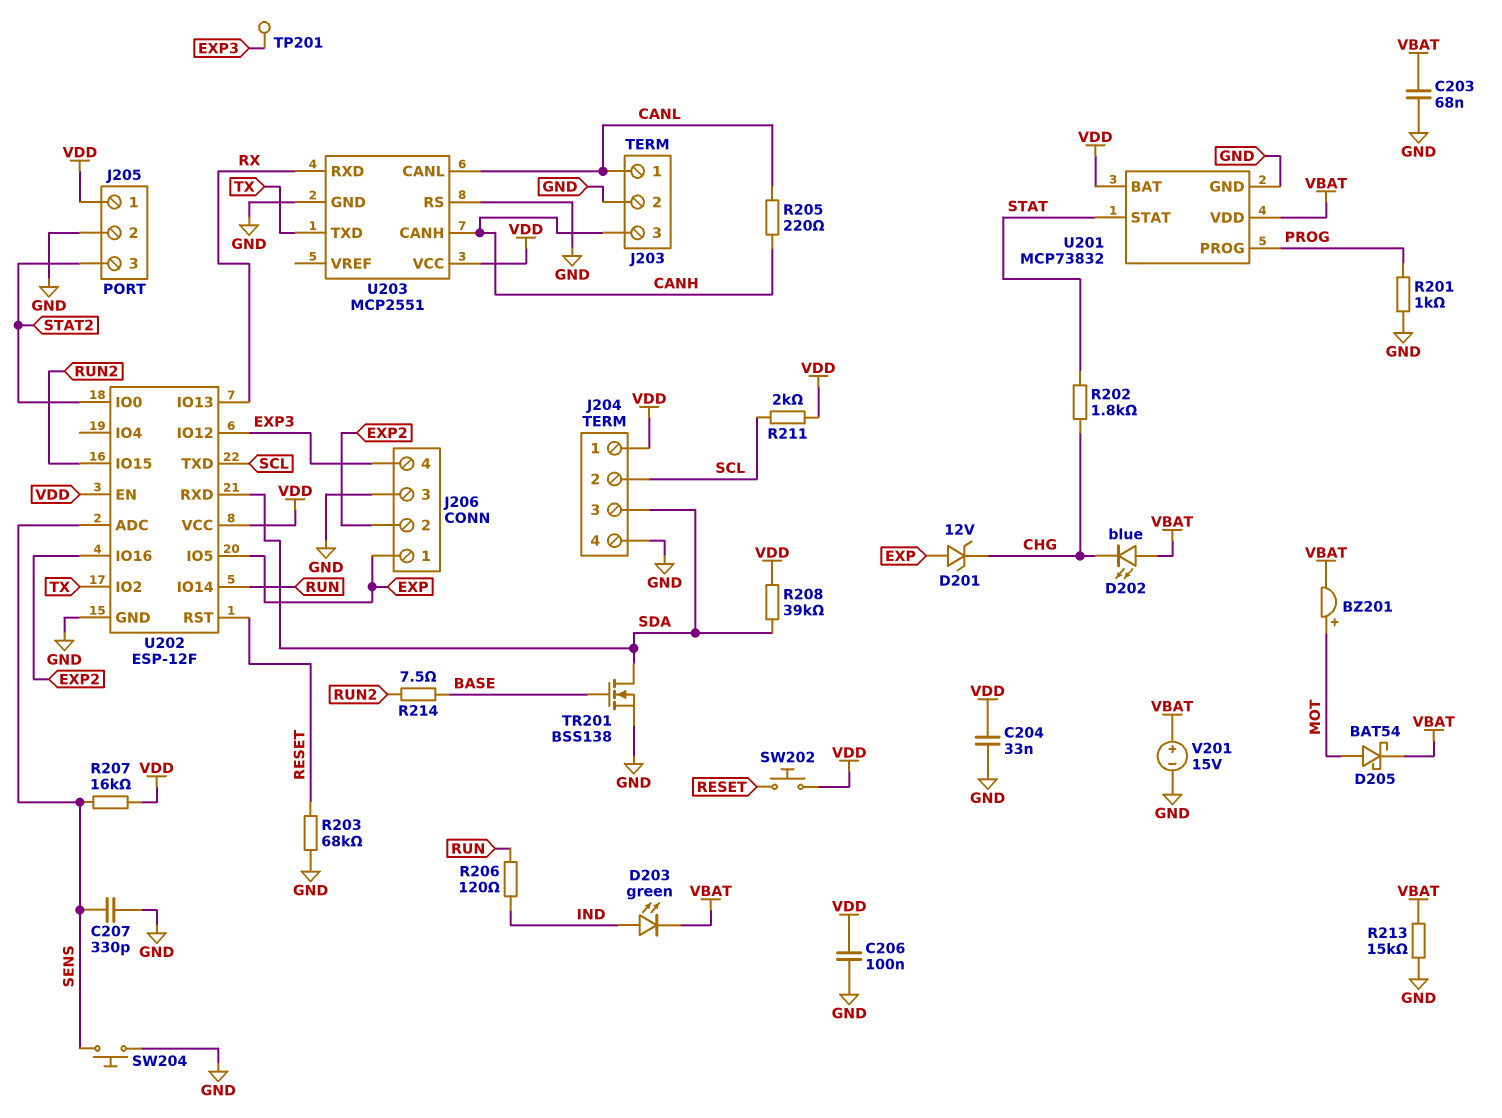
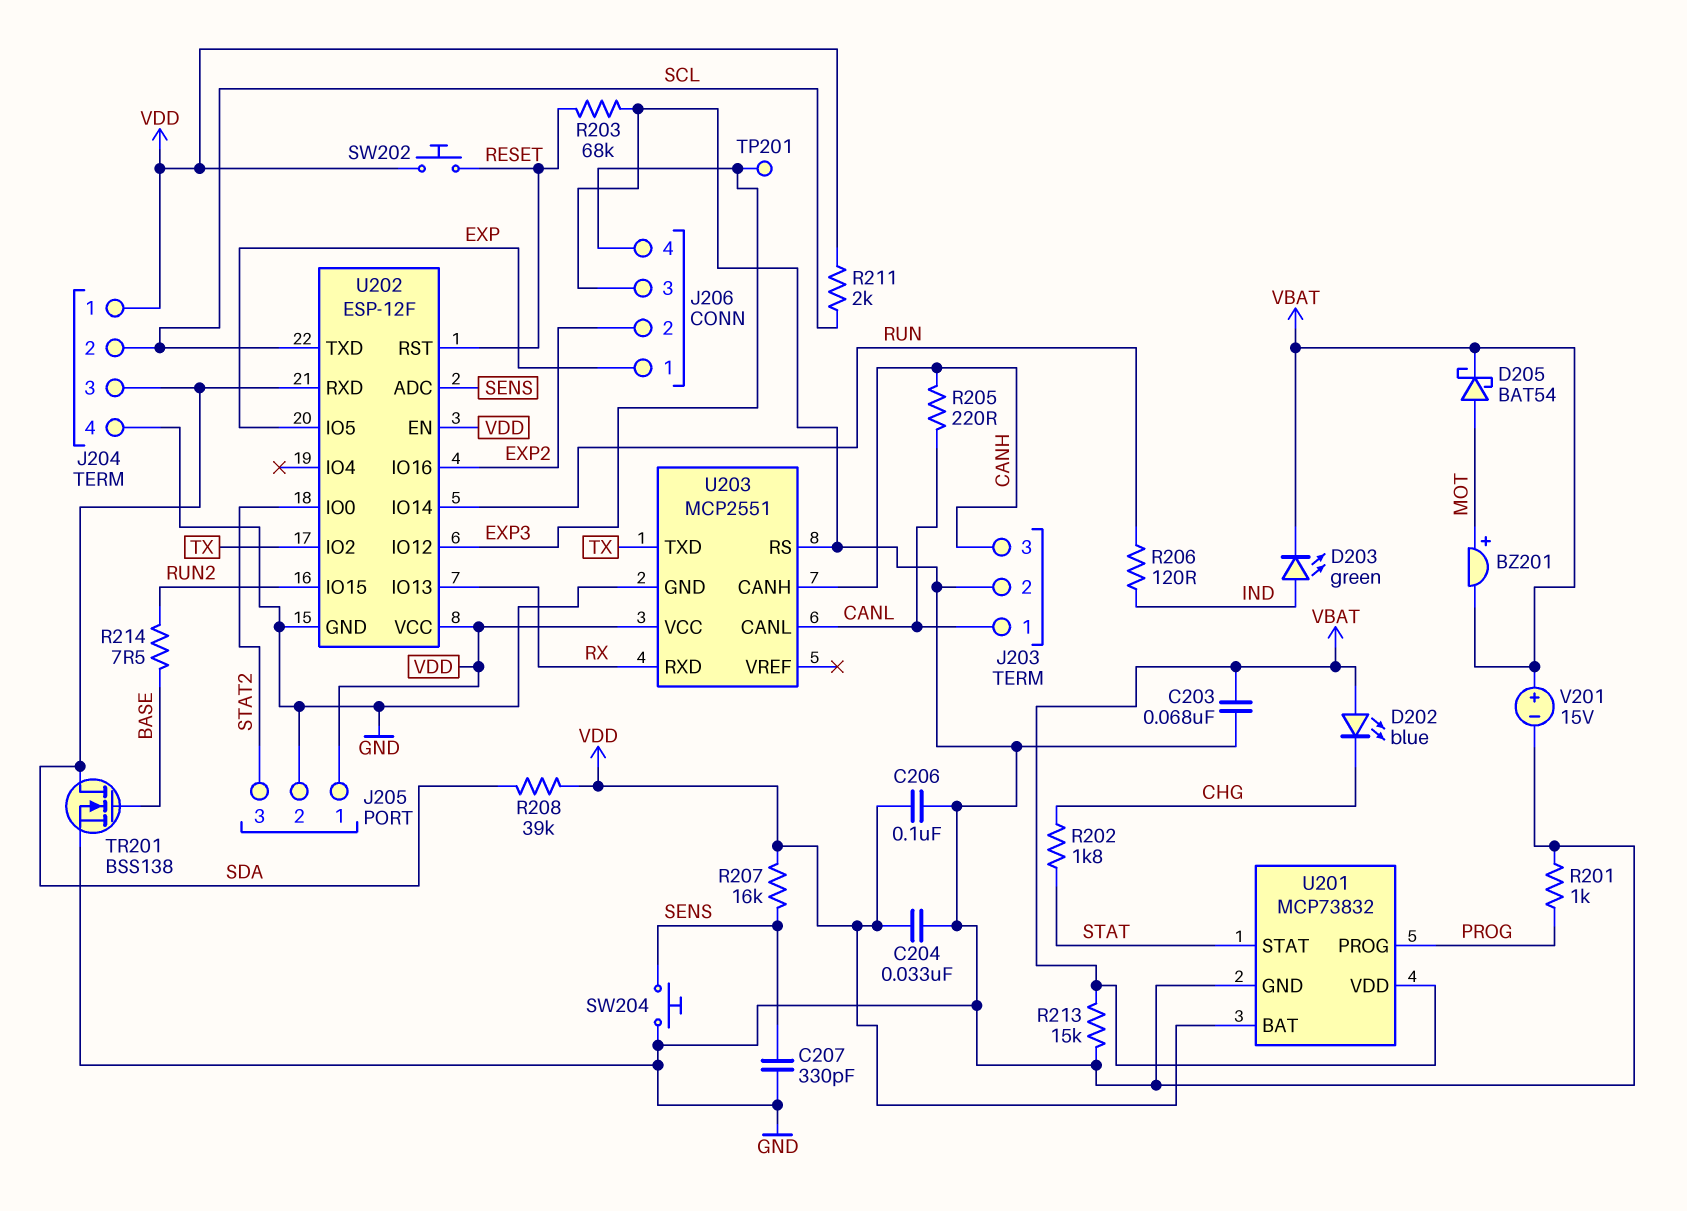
D201: zener 12V (A EXP, K CHG) -> none

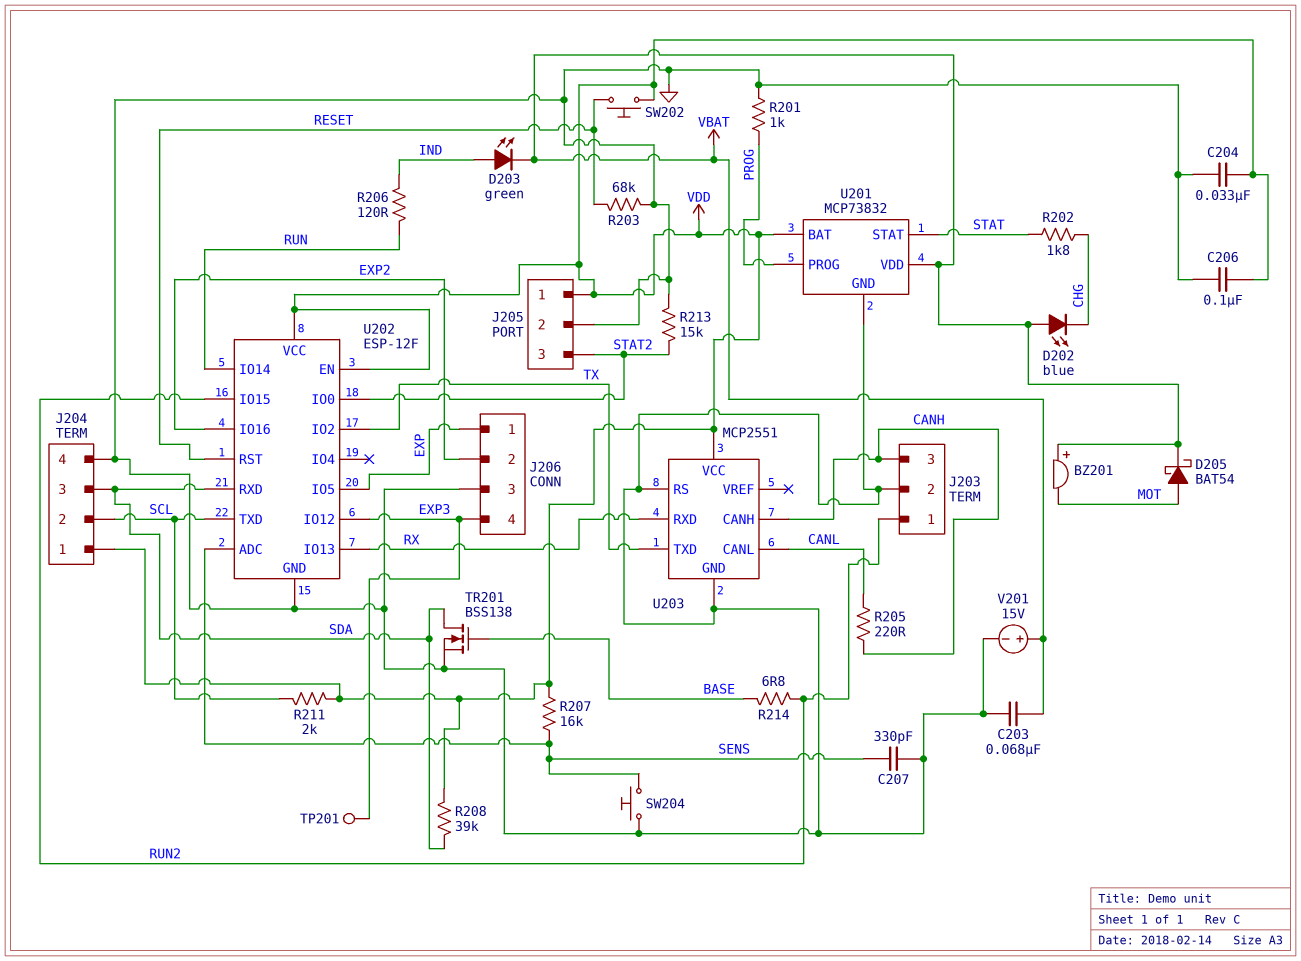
BZ201: buzzer (plus MOT, minus VBAT) -> buzzer (plus VBAT, minus MOT)
J203 pin 1: CANL -> RUN2
R213: 15k (GND, VBAT) -> 15k (GND, STAT2)
R214: 7.5 (BASE, RUN2) -> 6.8 (BASE, RUN2)

